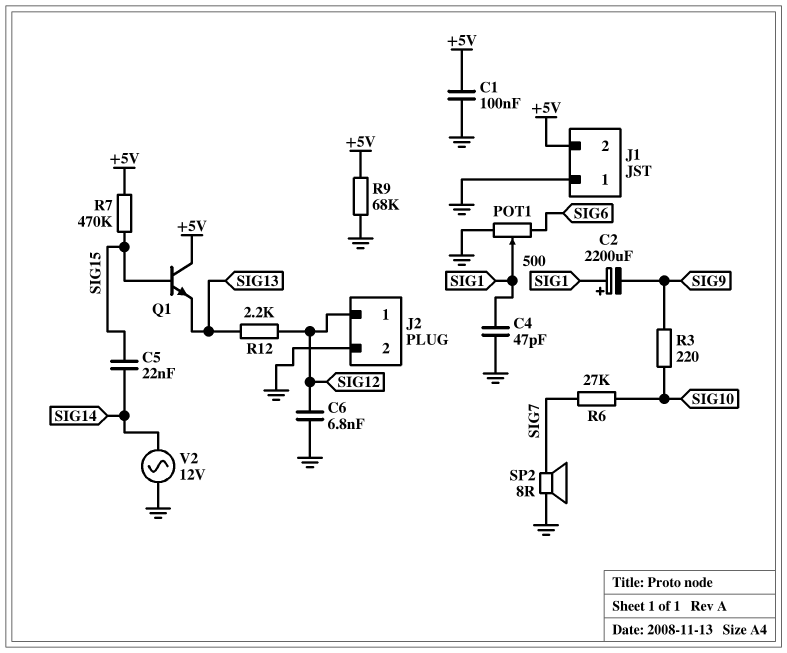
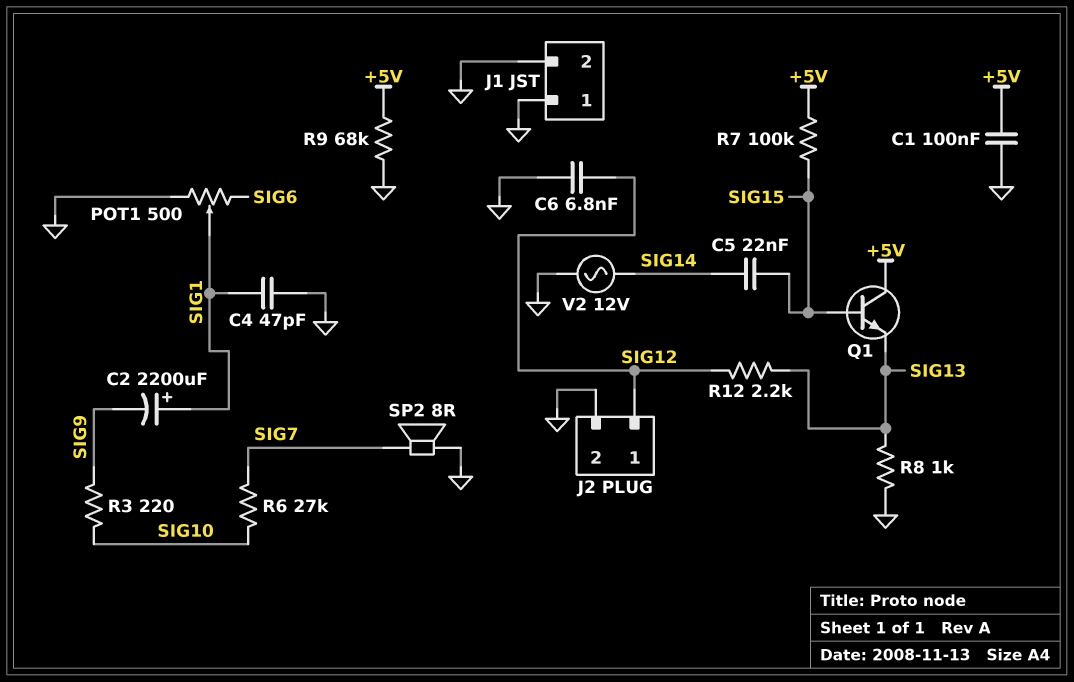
J1 pin 2: +5V -> GND
R7: 470k (+5V, SIG15) -> 100k (+5V, SIG15)
R8: none -> 1k (GND, SIG13)

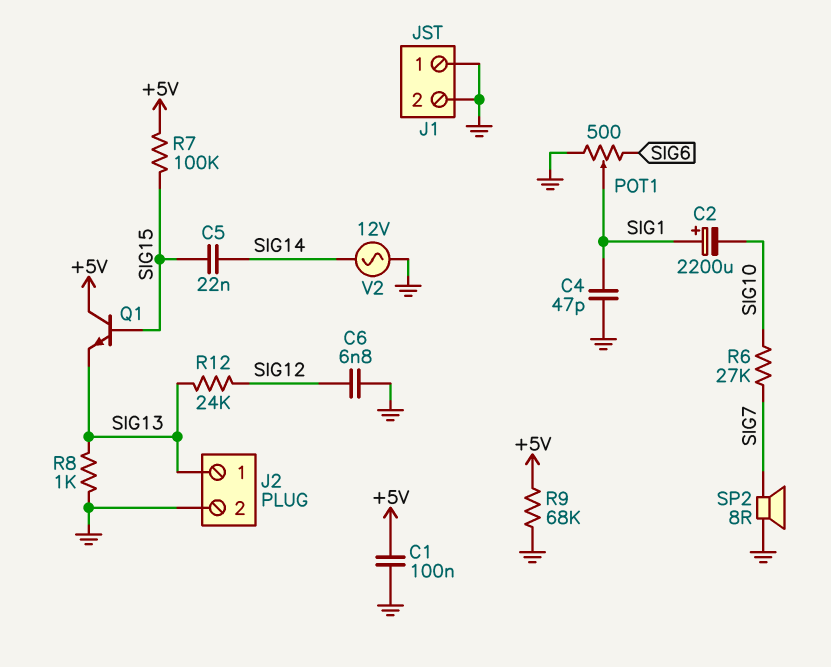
C2: 2200uF (plus SIG1, minus SIG9) -> 2200uF (plus SIG1, minus SIG10)
J2 pin 1: SIG12 -> SIG13
R3: 220 (SIG9, SIG10) -> none
R12: 2.2k (SIG12, SIG13) -> 24k (SIG12, SIG13)

